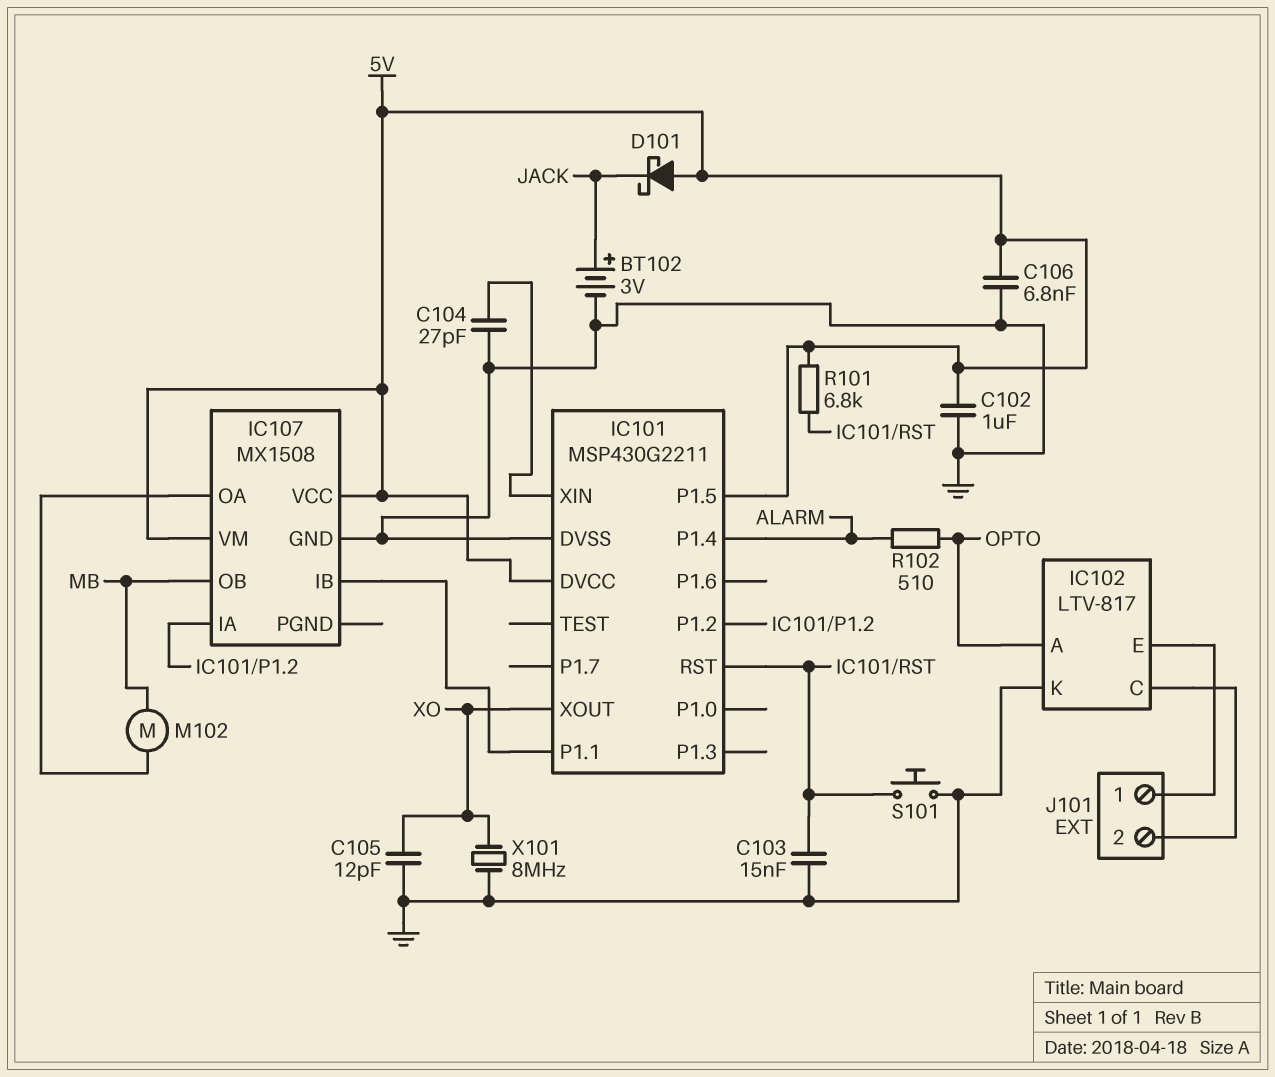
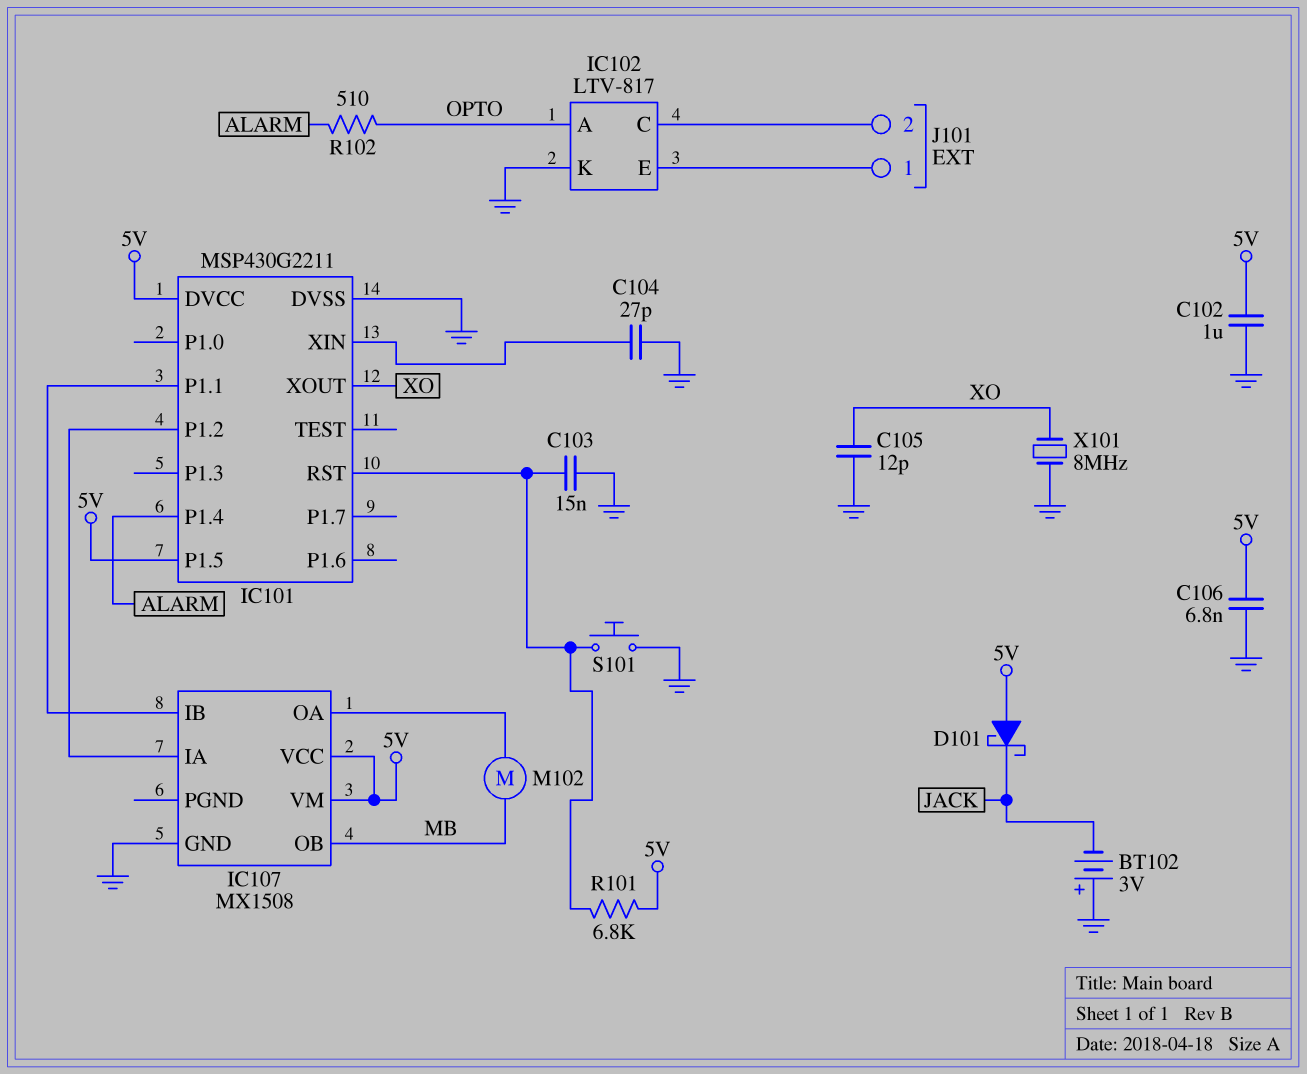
BT102: 3V (plus JACK, minus GND) -> 3V (plus GND, minus JACK)

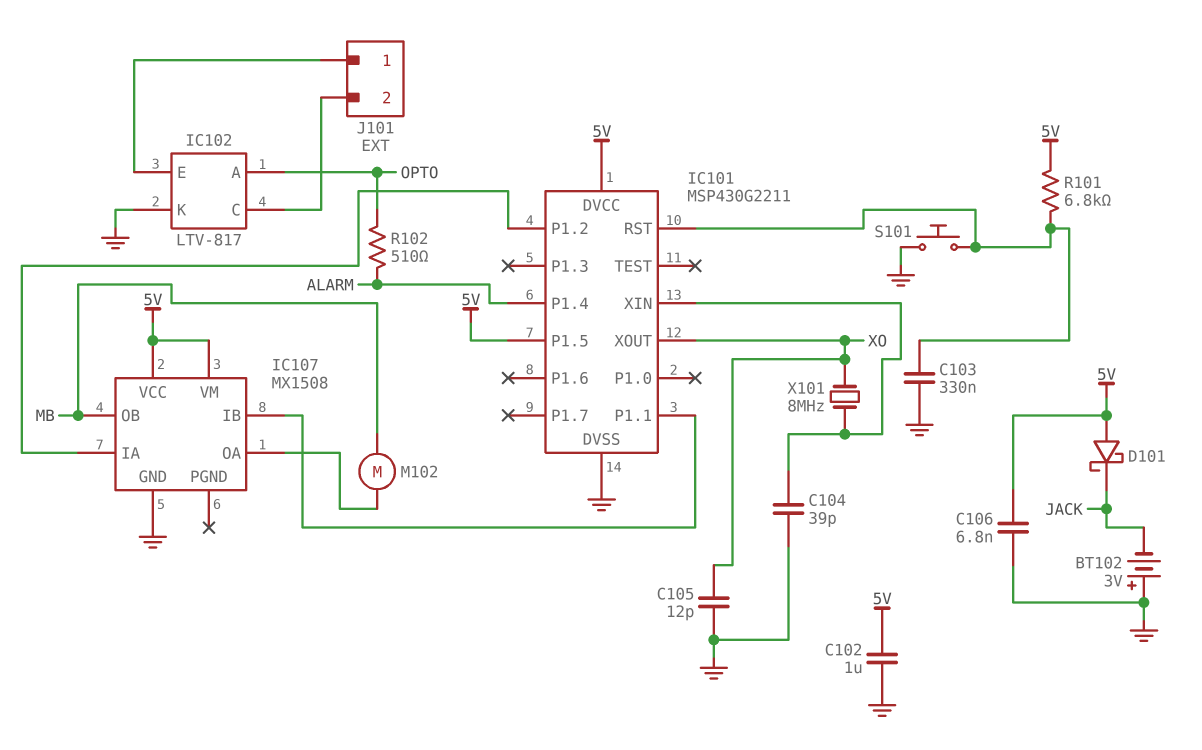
C103: 15nF (GND, IC101/RST) -> 330nF (GND, IC101/RST)
C104: 27pF (GND, IC101/XIN) -> 39pF (GND, IC101/XIN)
X101: 8MHz (GND, XO) -> 8MHz (IC101/XIN, XO)

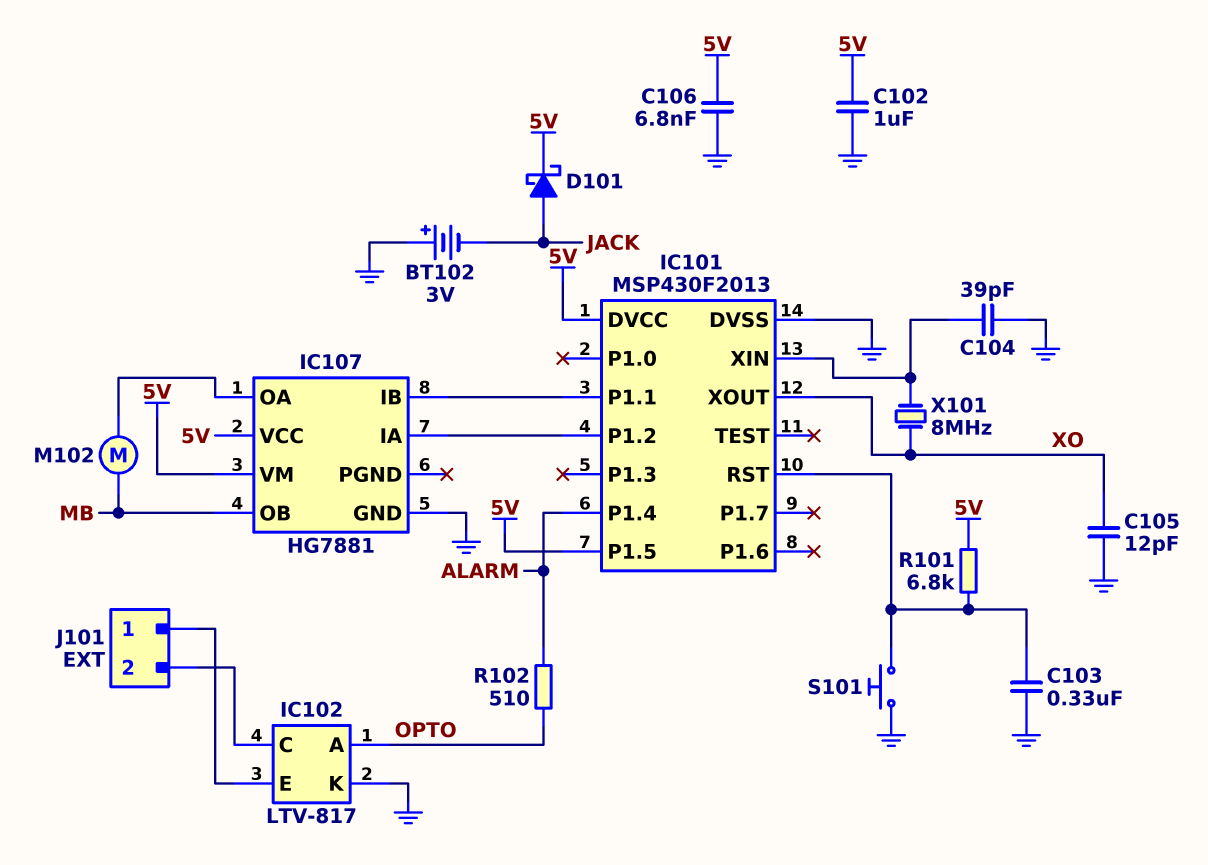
D101: schottky (A 5V, K JACK) -> schottky (A JACK, K 5V)
IC101: MSP430G2211 -> MSP430F2013
IC107: MX1508 -> HG7881

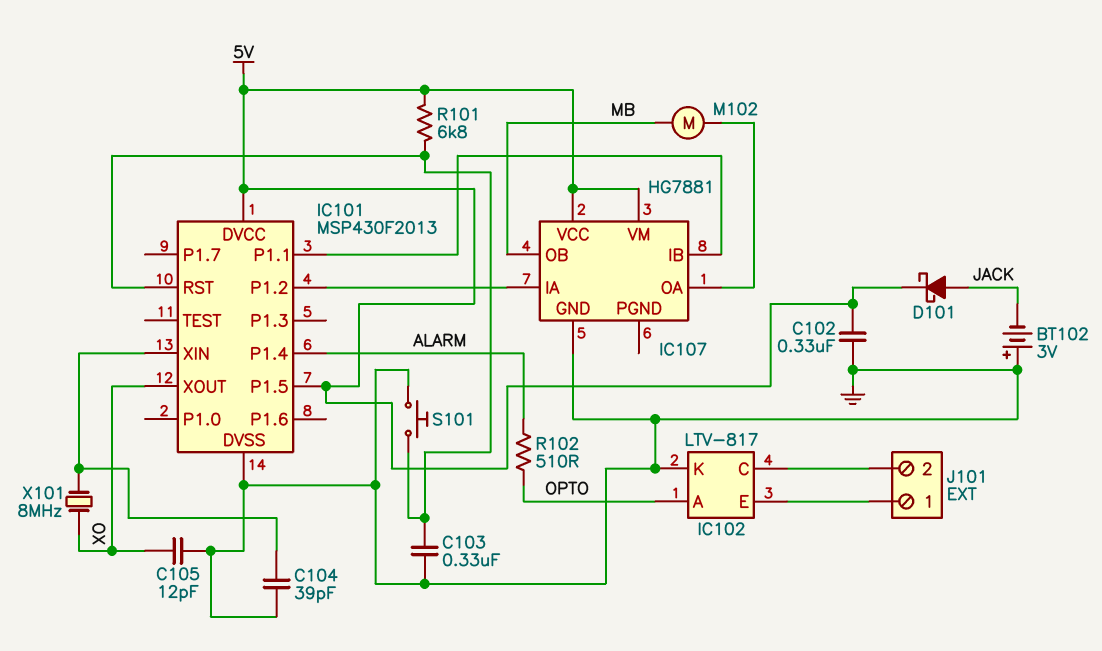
C102: 1uF (5V, GND) -> 330nF (5V, GND)
C106: 6.8nF (5V, GND) -> none

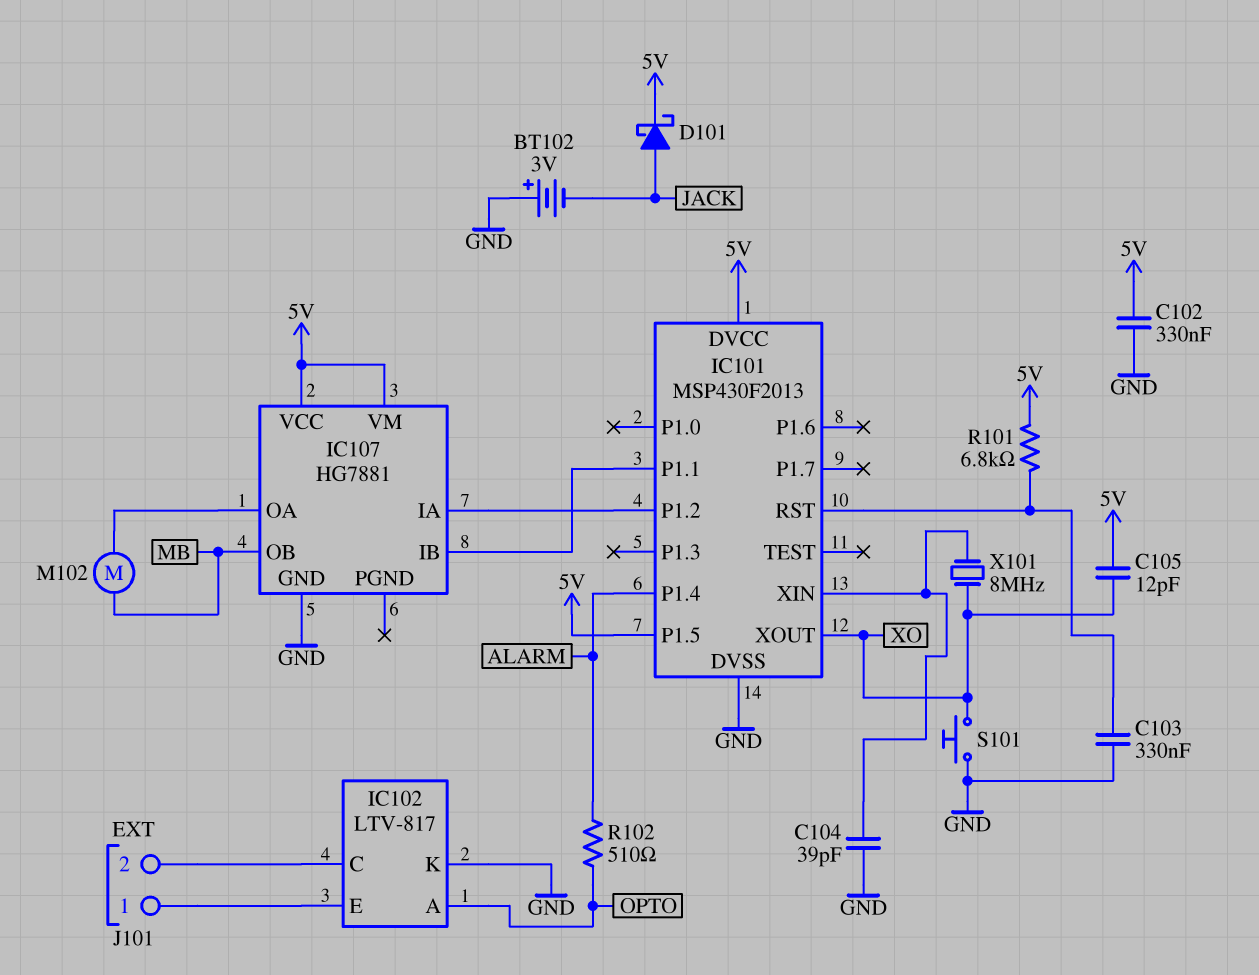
C105: 12pF (GND, XO) -> 12pF (5V, XO)
S101: button (GND, IC101/RST) -> button (GND, XO)

